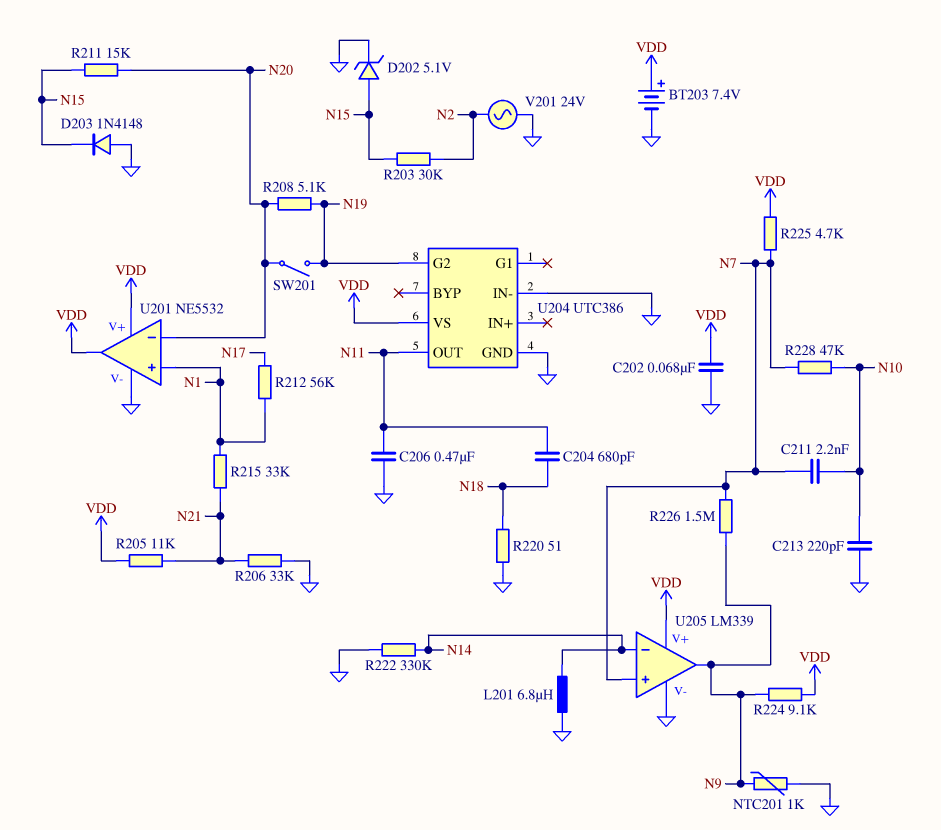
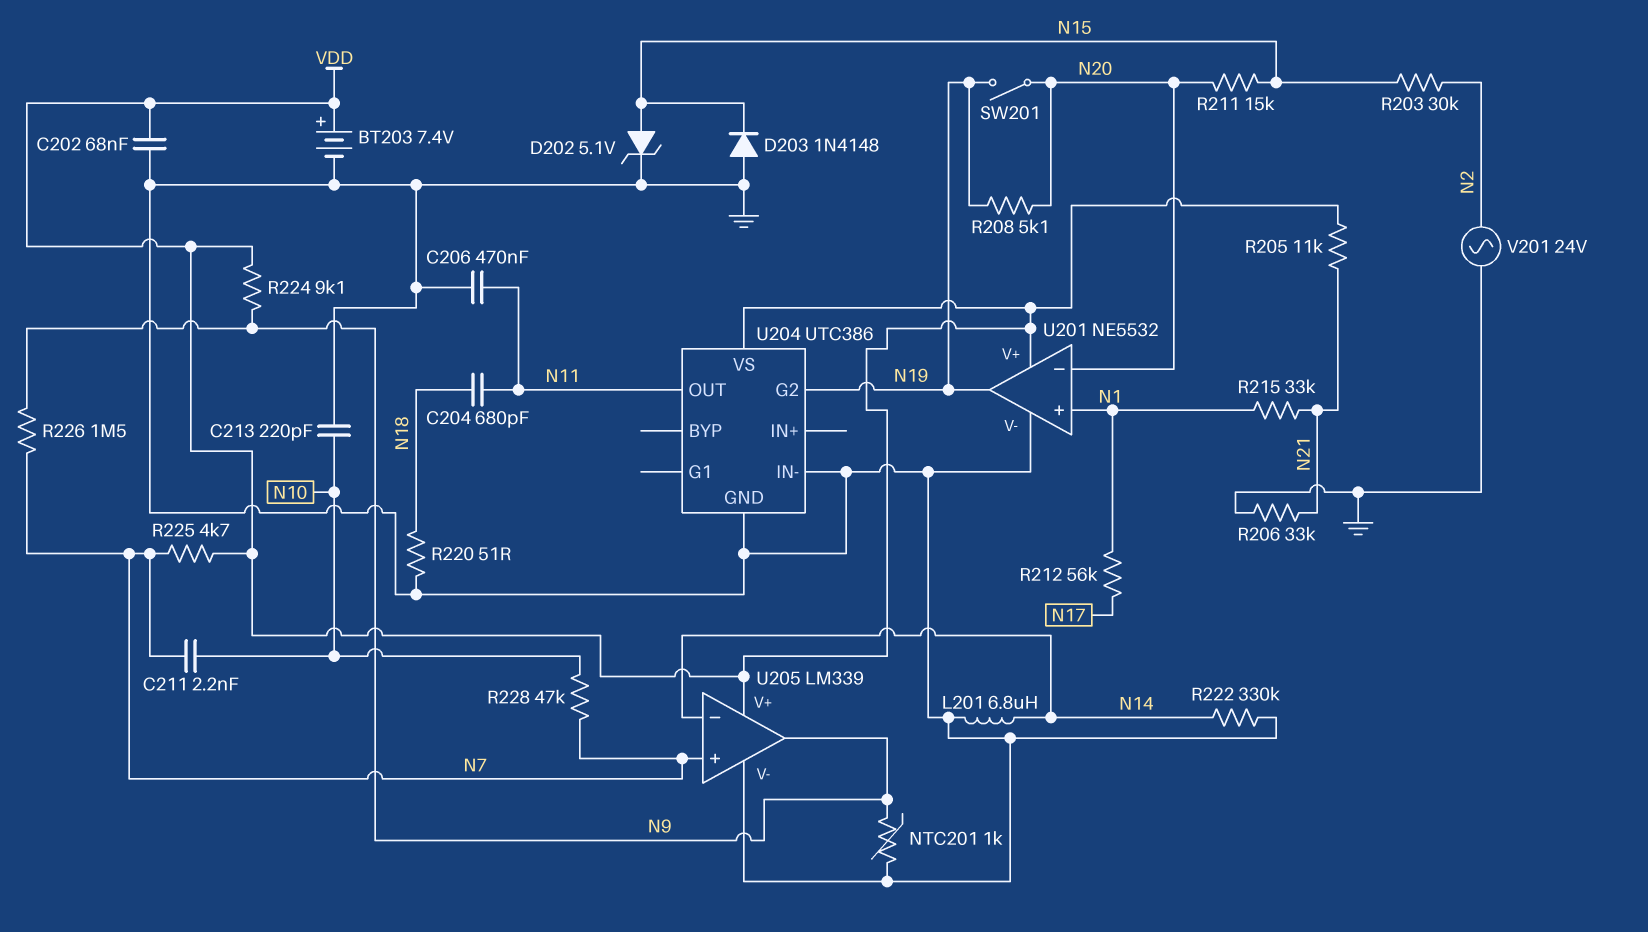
U201 pin out: VDD -> N19

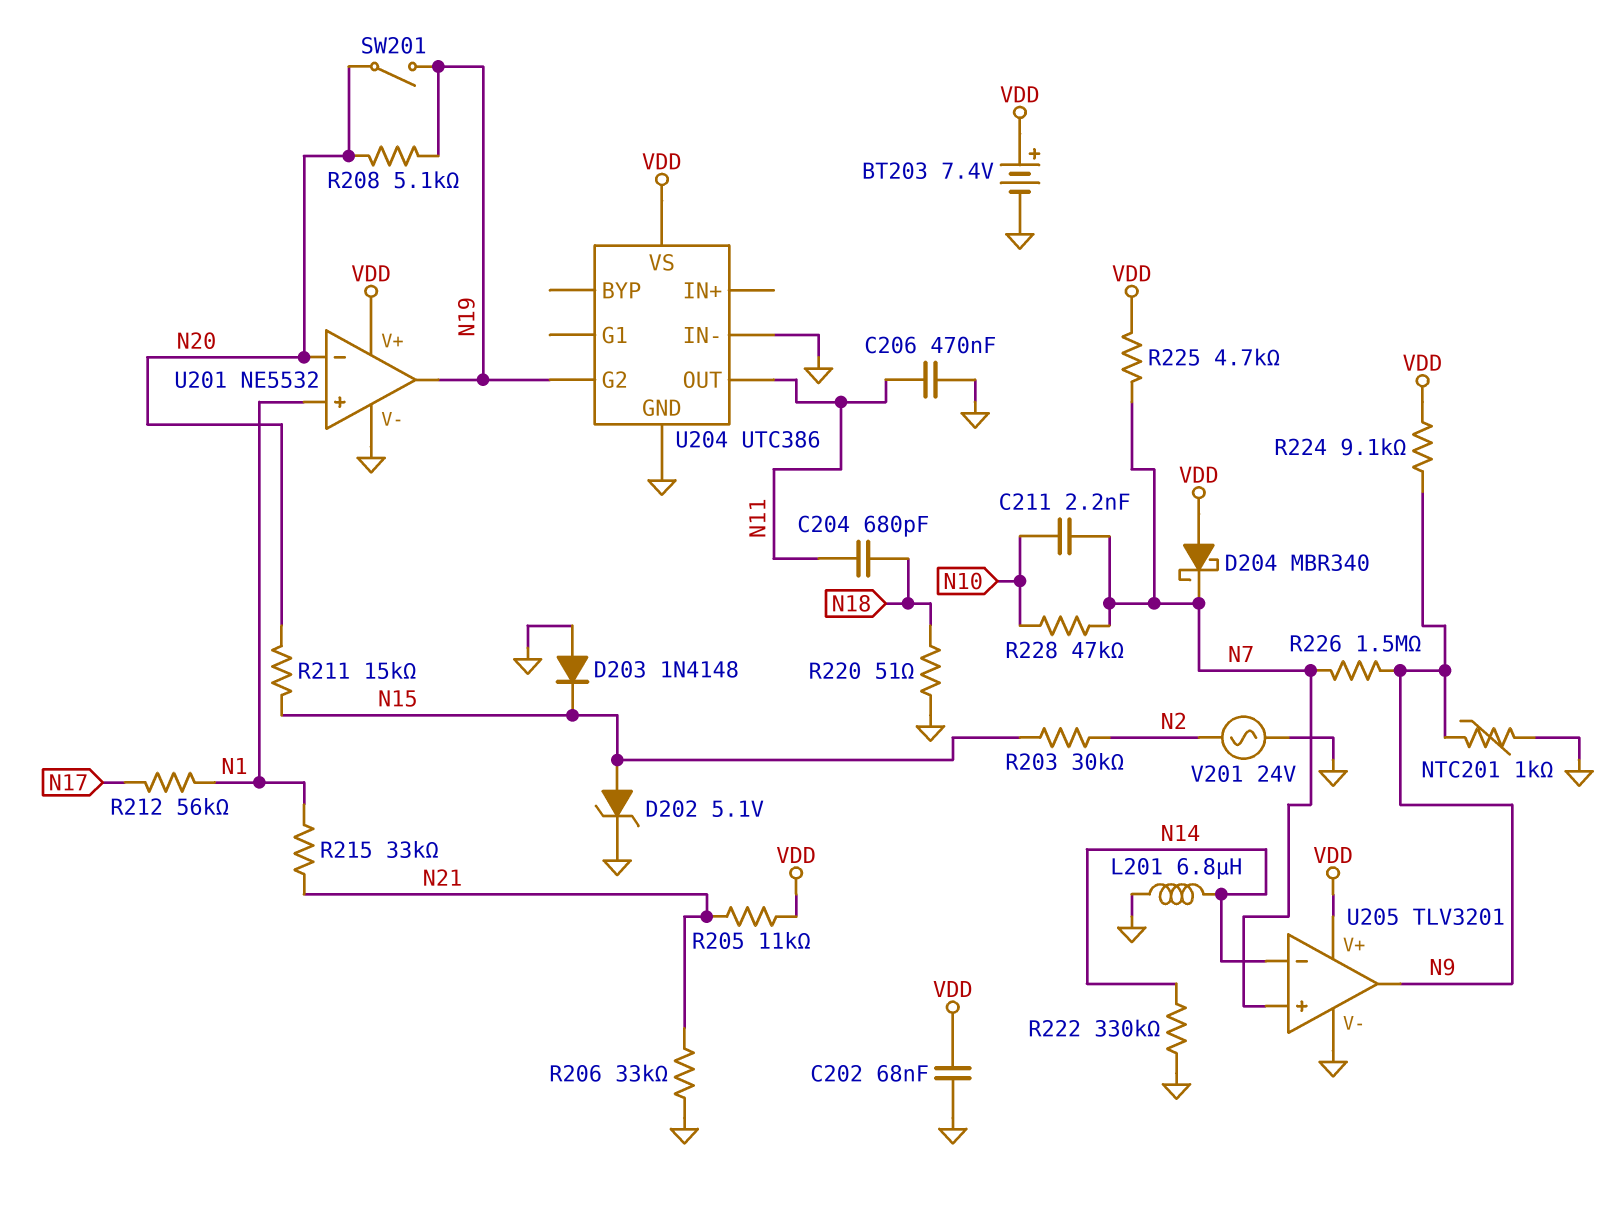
C213: 220pF (GND, N10) -> none
D204: none -> schottky MBR340 (A VDD, K N7)
U205: LM339 -> TLV3201

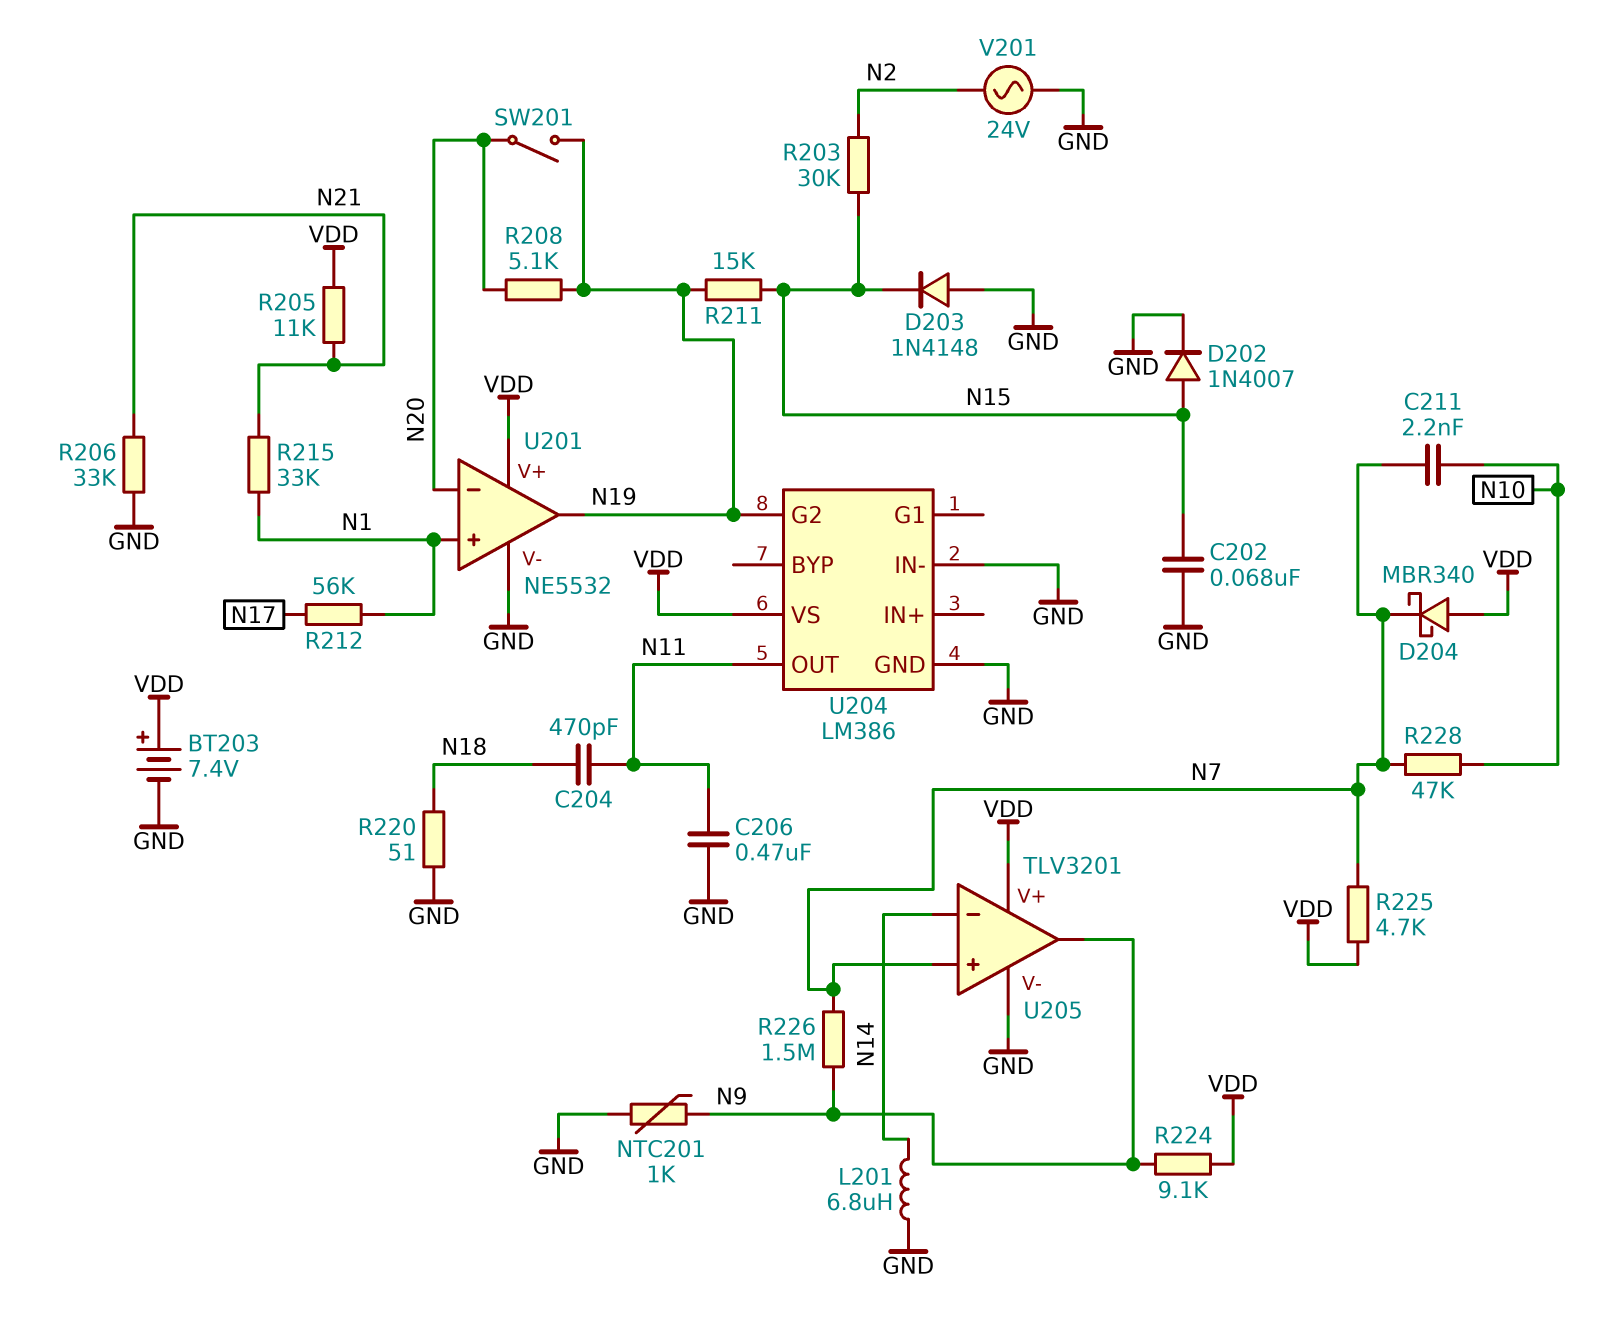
C202: 68nF (GND, VDD) -> 68nF (GND, N15)
C204: 680pF (N11, N18) -> 470pF (N11, N18)
D202: zener 5.1V (A N15, K GND) -> diode 1N4007 (A N15, K GND)
R211: 15k (N15, N20) -> 15k (N15, N19)
R222: 330k (GND, N14) -> none
U204: UTC386 -> LM386

